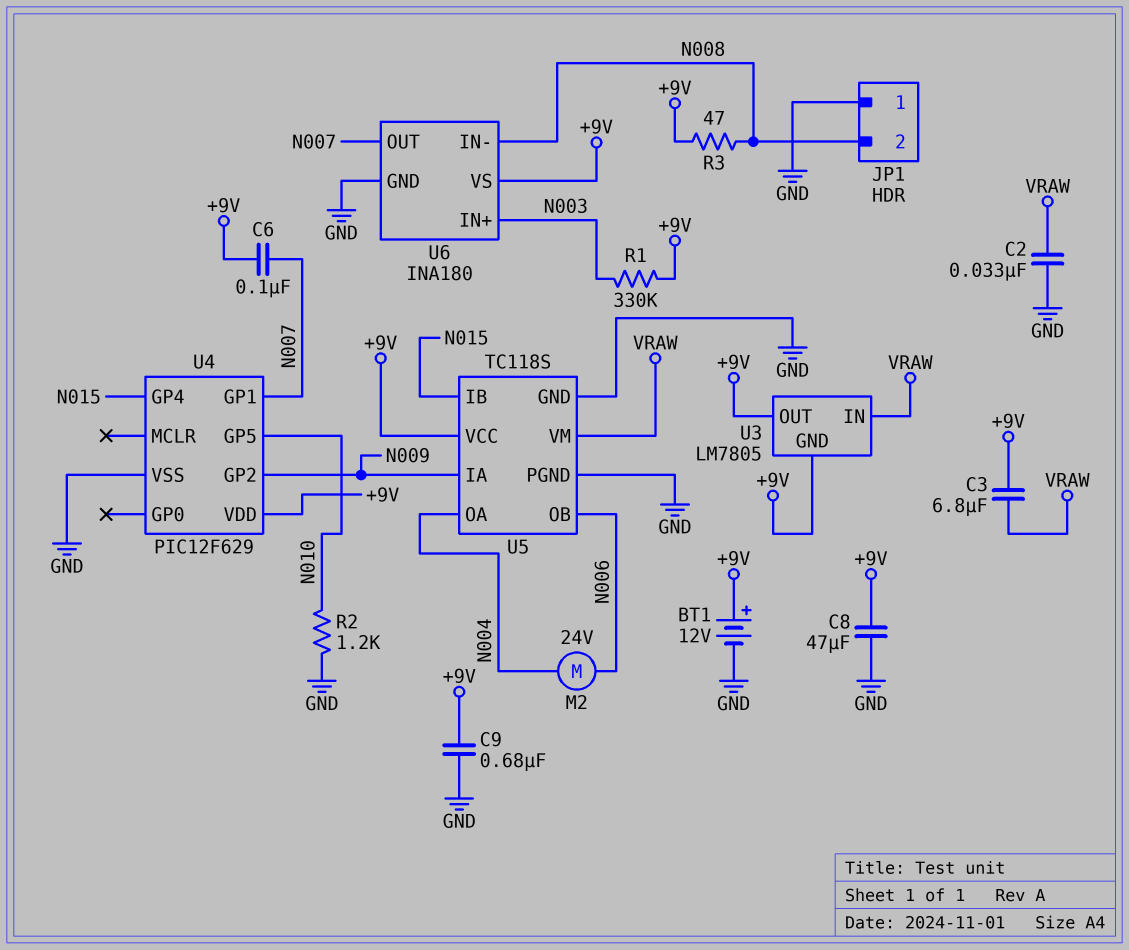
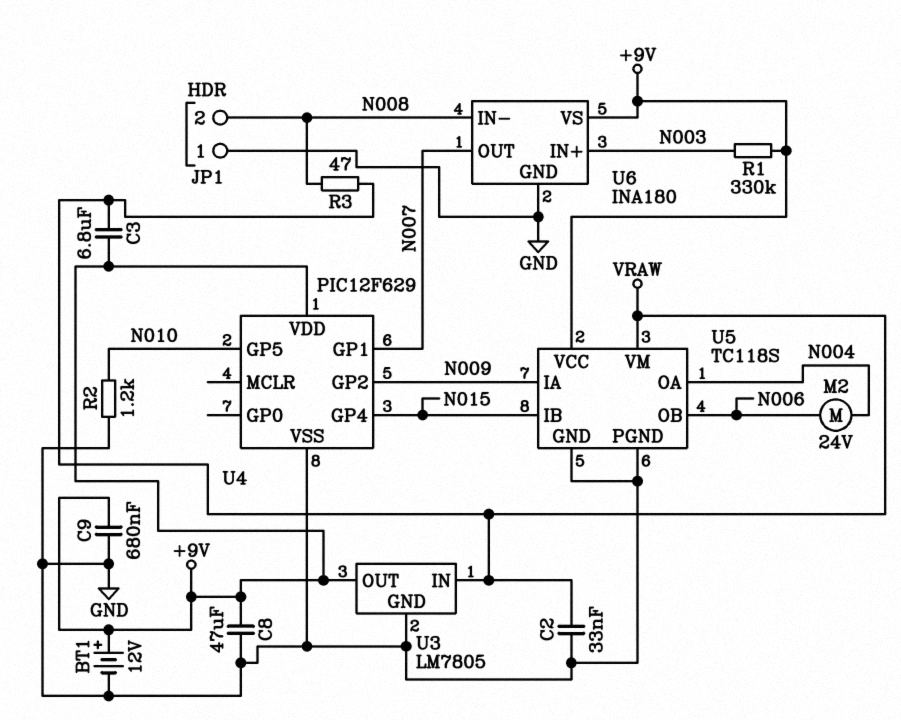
C6: 100nF (+9V, N007) -> none
R3: 47 (+9V, N008) -> 47 (N008, VRAW)
U3 pin GND: +9V -> GND

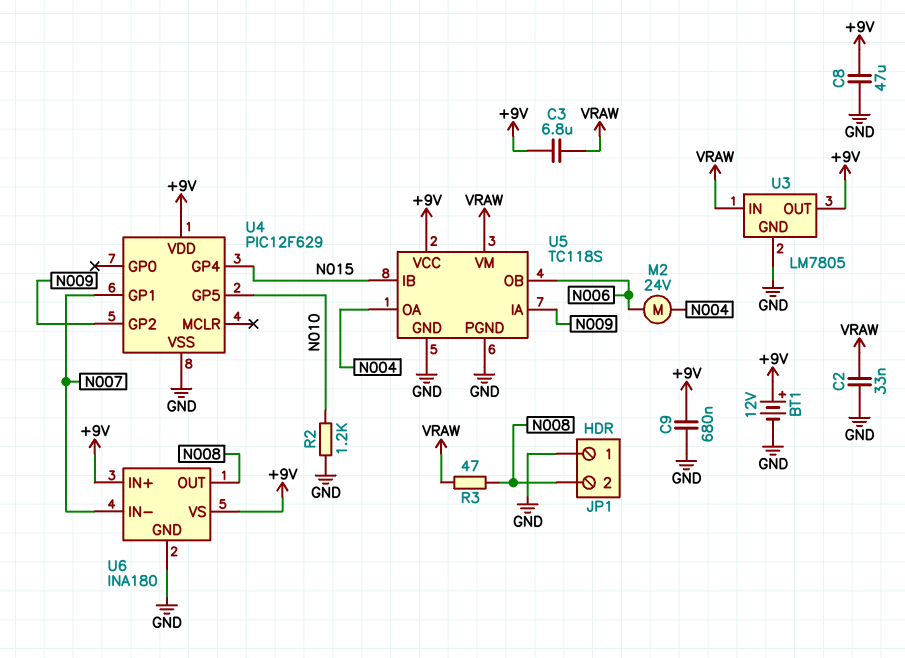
R1: 330k (+9V, N003) -> none
U6 pin IN+: N003 -> +9V
U6 pin IN-: N008 -> N007
U6 pin OUT: N007 -> N008

